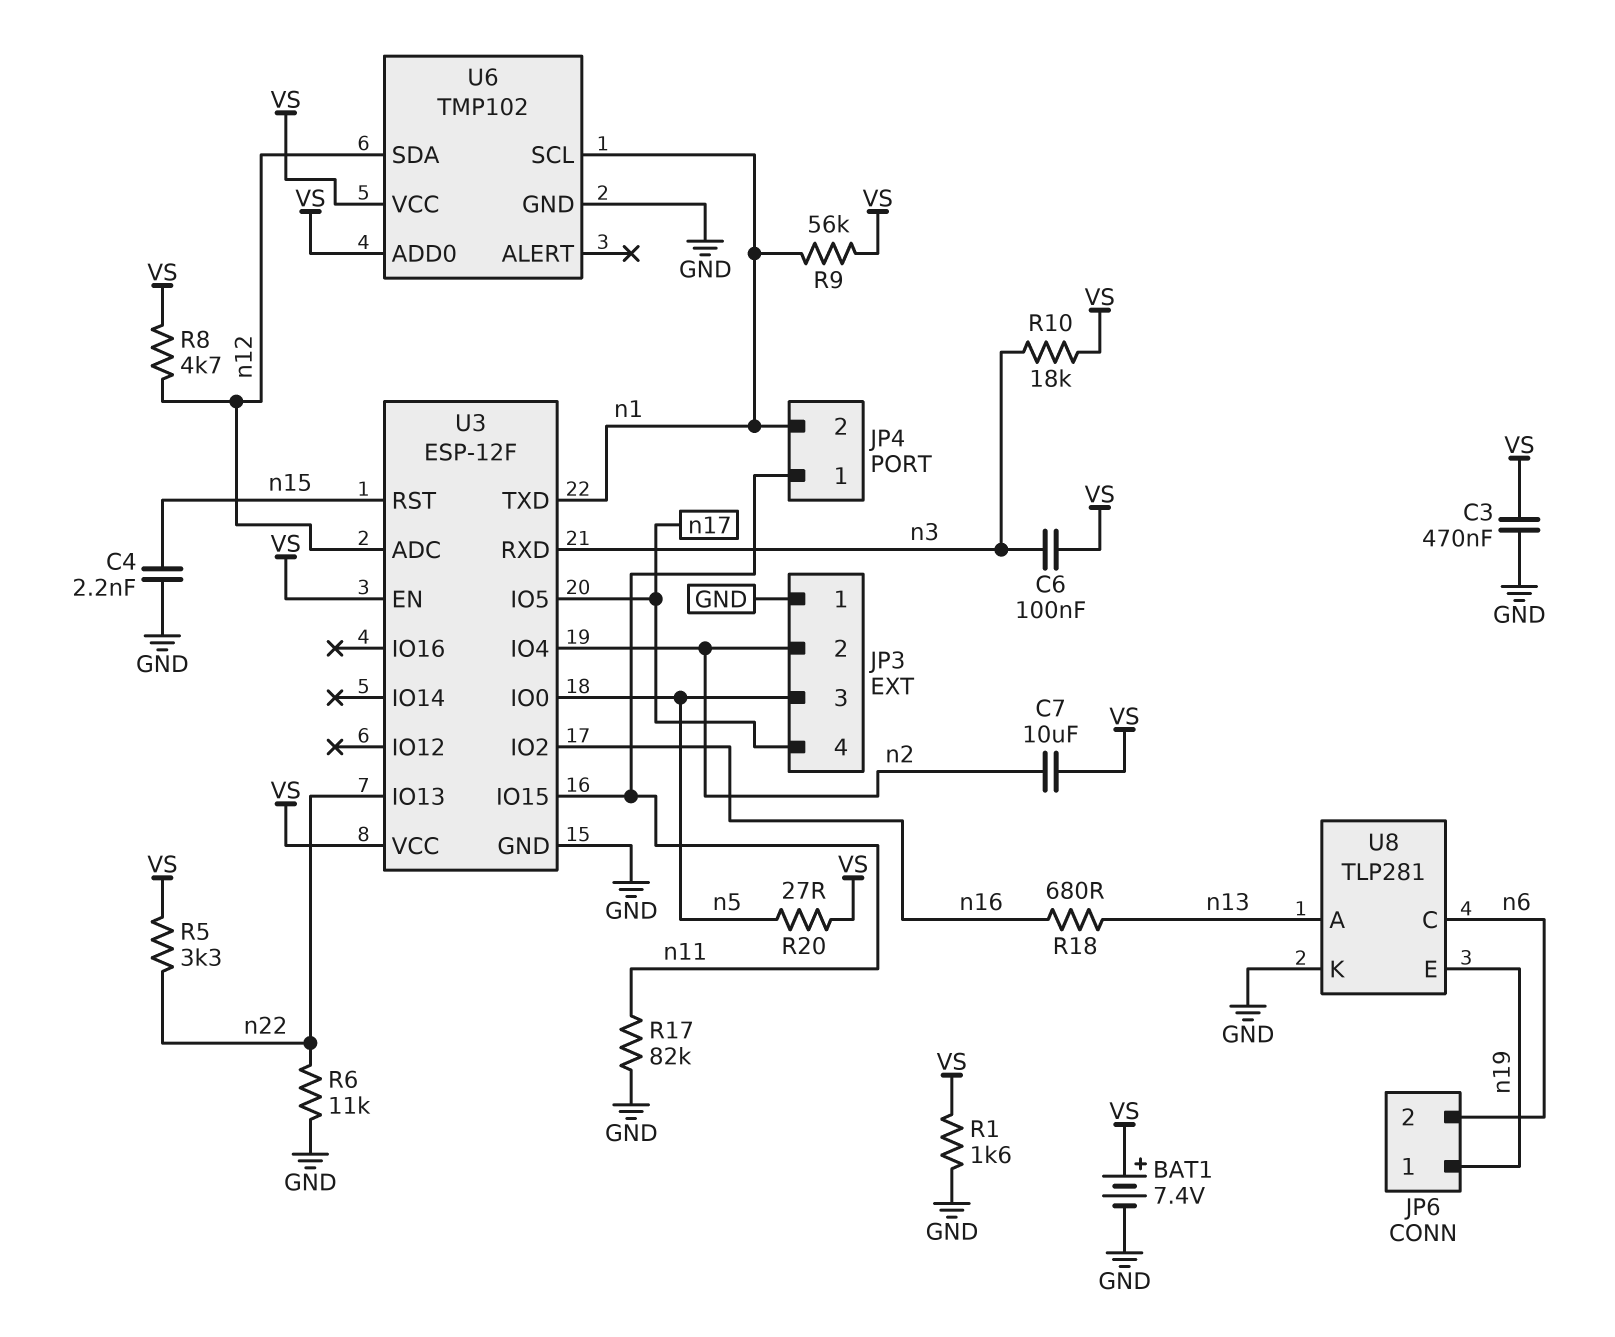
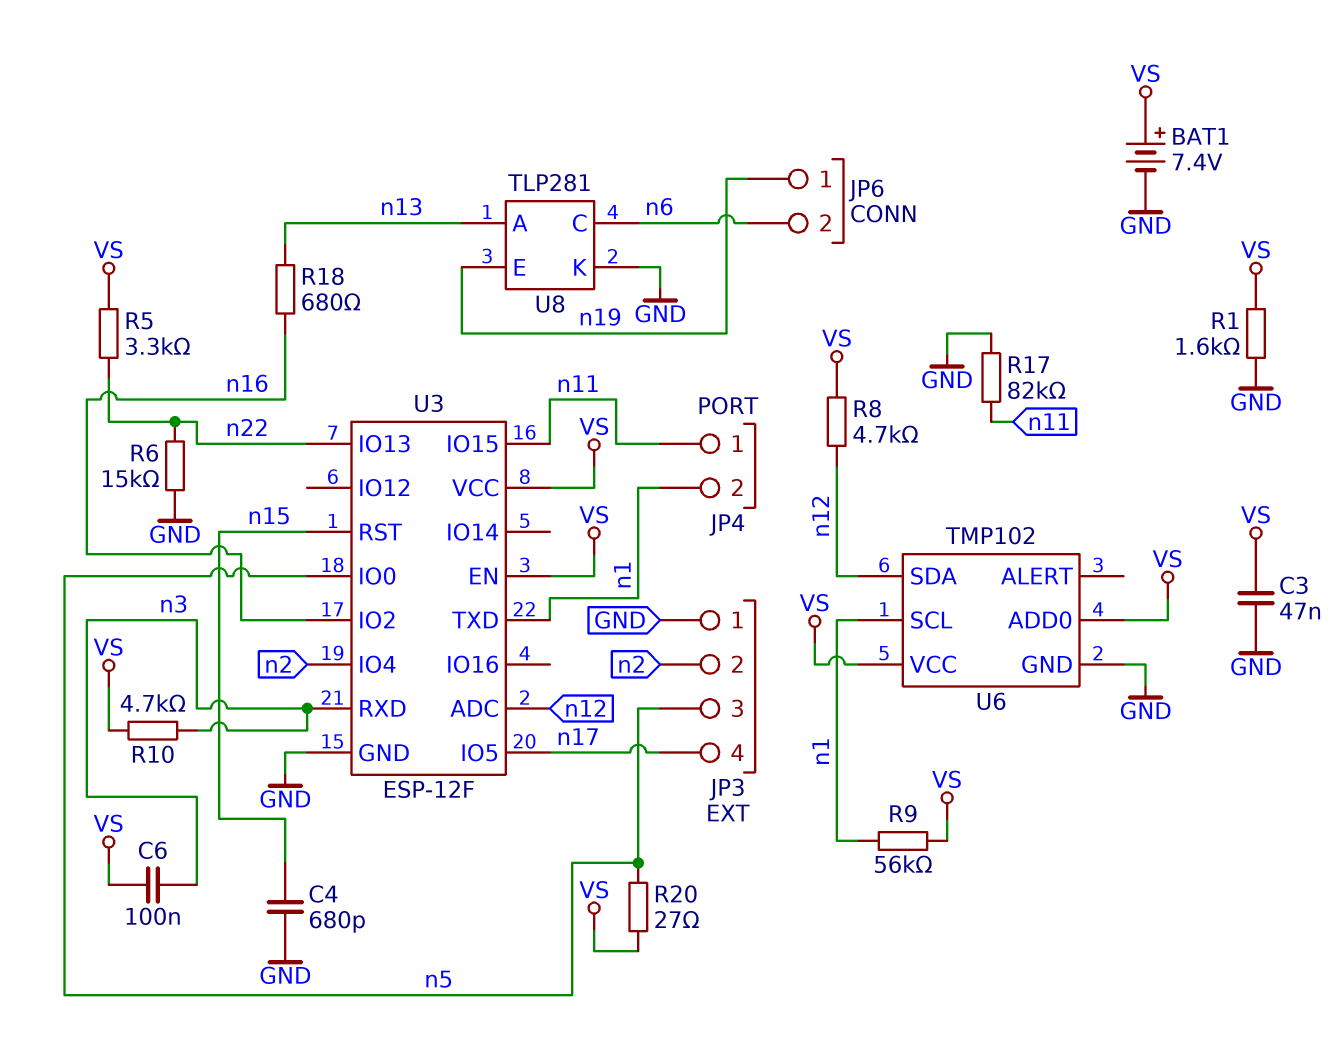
C3: 470nF (GND, VS) -> 47nF (GND, VS)
C4: 2.2nF (GND, n15) -> 680pF (GND, n15)
C7: 10uF (VS, n2) -> none
R6: 11k (GND, n22) -> 15k (GND, n22)
R10: 18k (VS, n3) -> 4.7k (VS, n3)

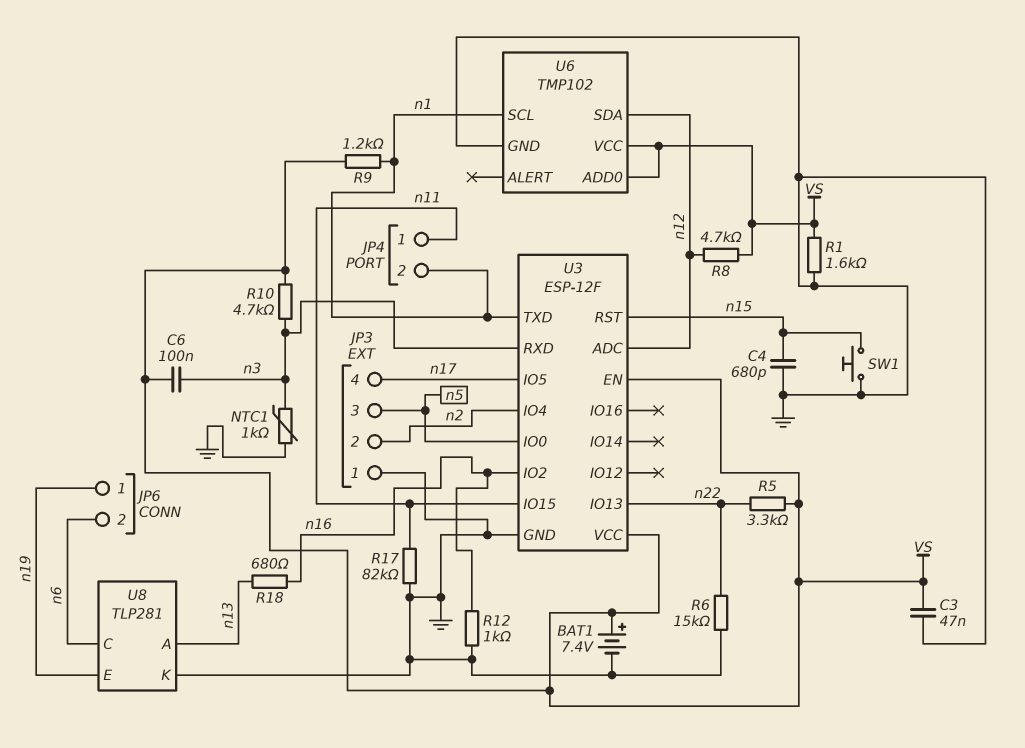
NTC1: none -> 1k (GND, n3)
R9: 56k (VS, n1) -> 1.2k (VS, n1)
R12: none -> 1k (GND, n16)
R20: 27 (VS, n5) -> none
SW1: none -> button (GND, n15)

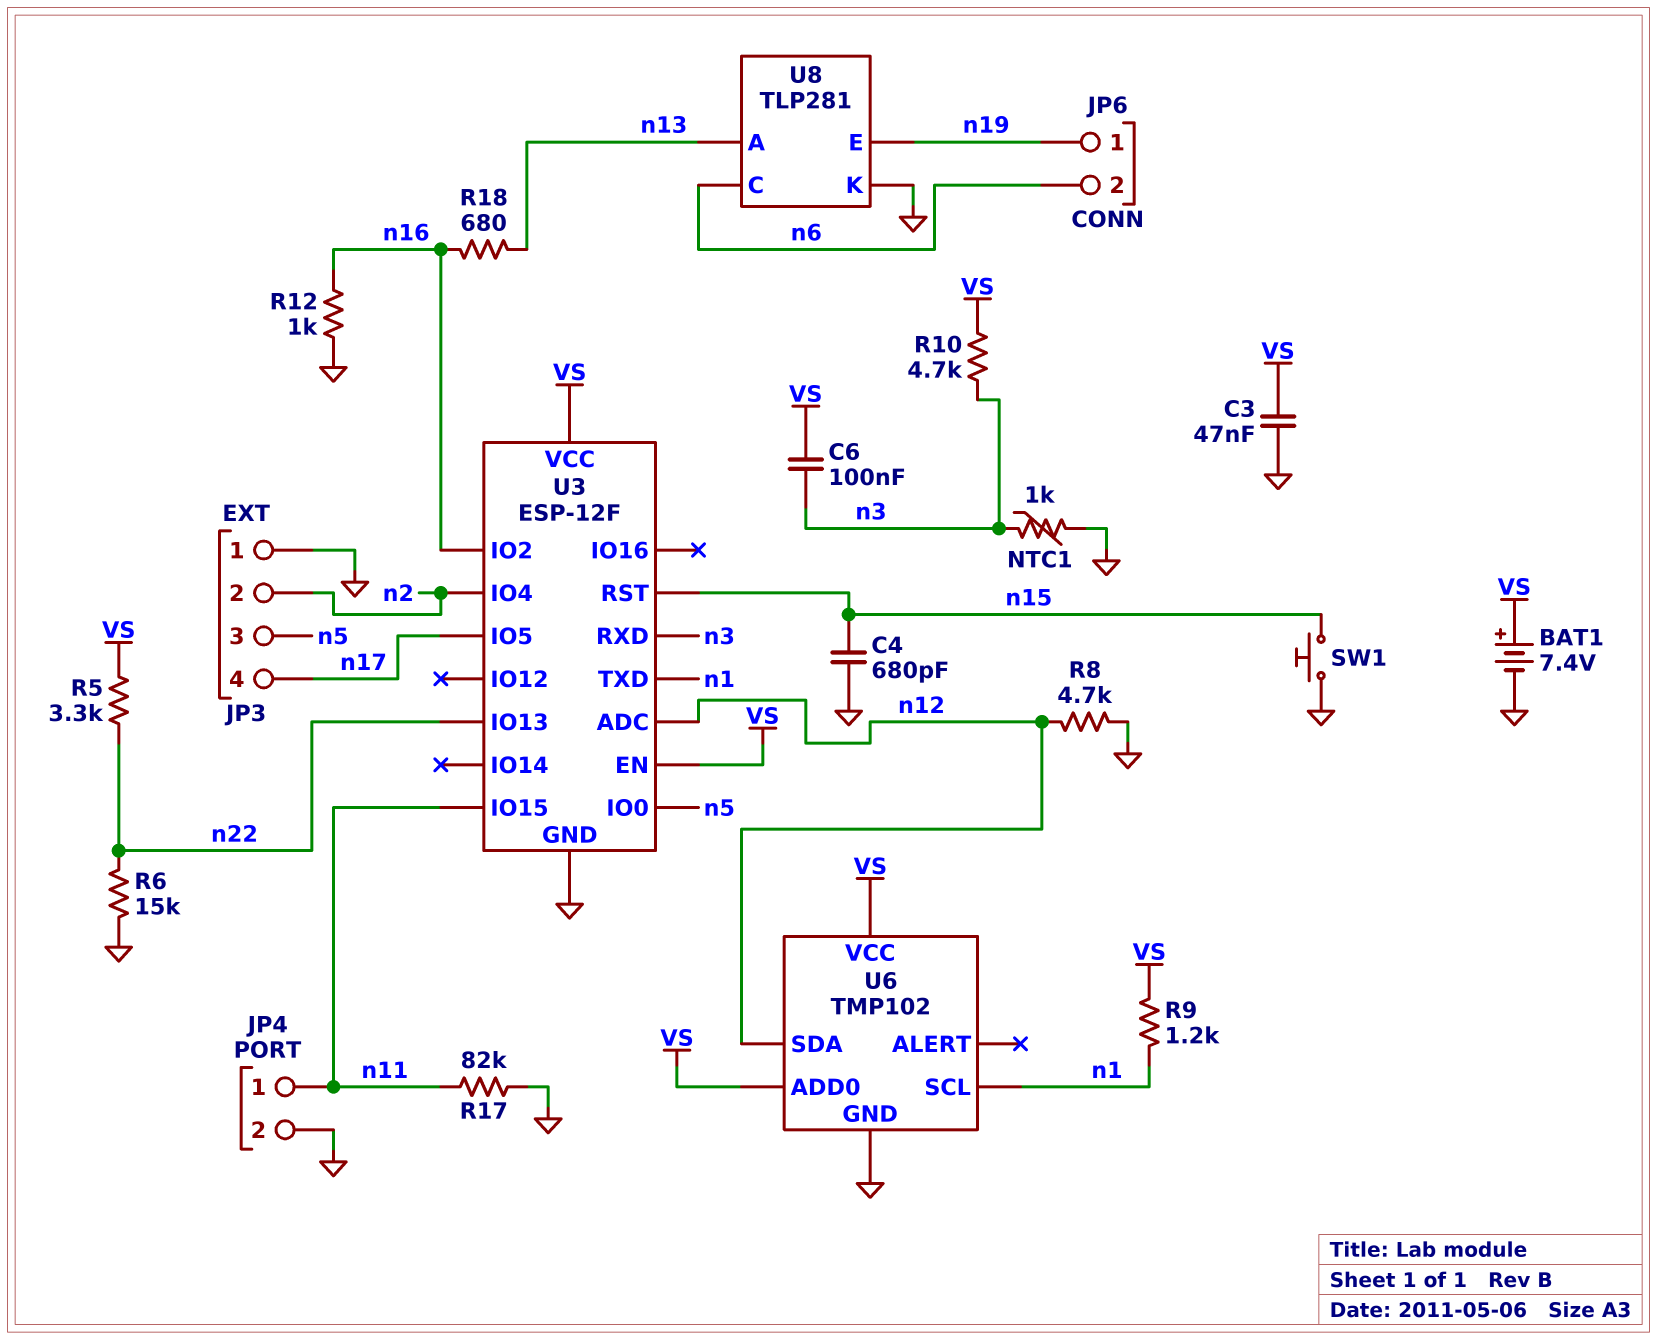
JP4 pin 2: n1 -> GND
R1: 1.6k (GND, VS) -> none
R8: 4.7k (VS, n12) -> 4.7k (GND, n12)

